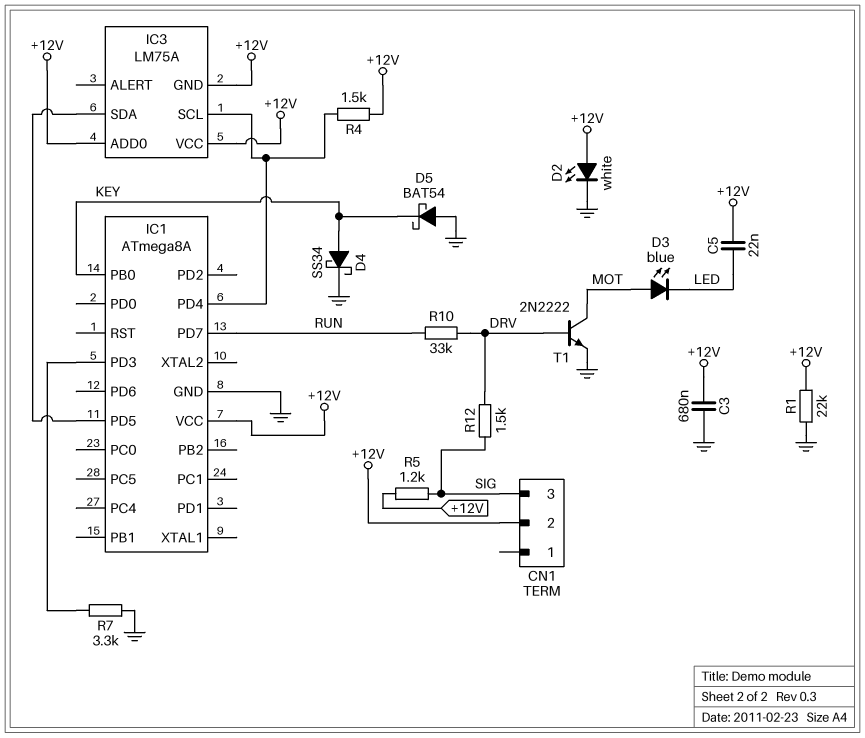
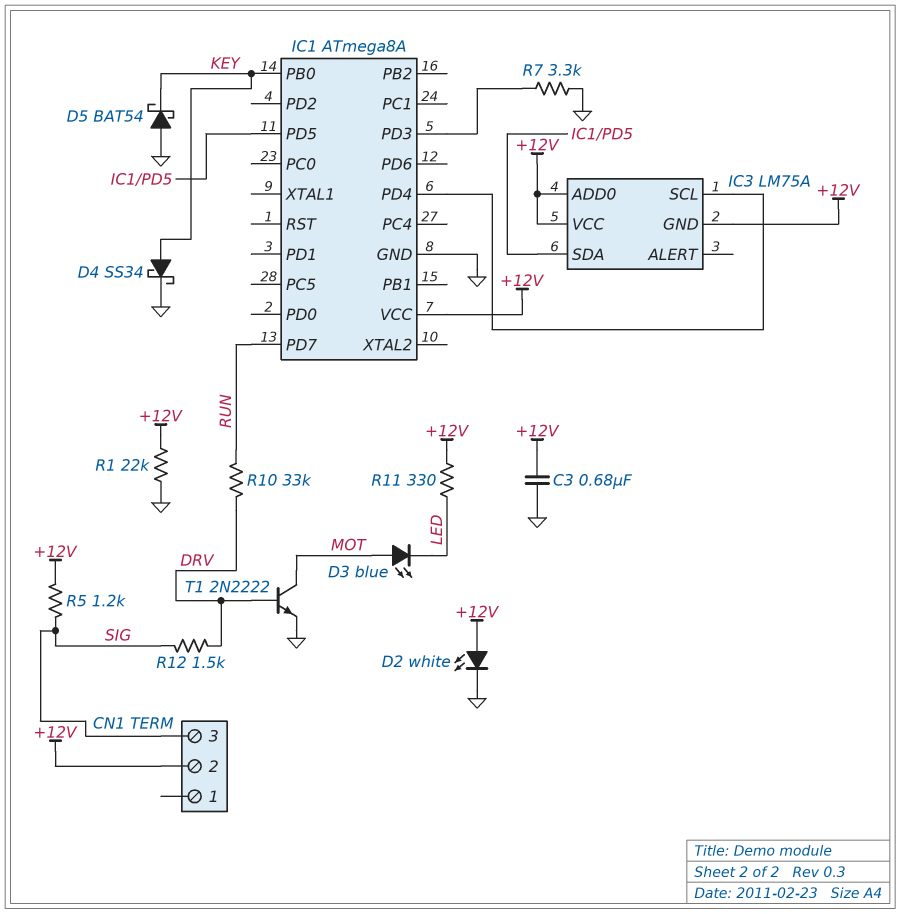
C5: 22nF (+12V, LED) -> none
R4: 1.5k (+12V, IC1/PD4) -> none
R11: none -> 330 (+12V, LED)

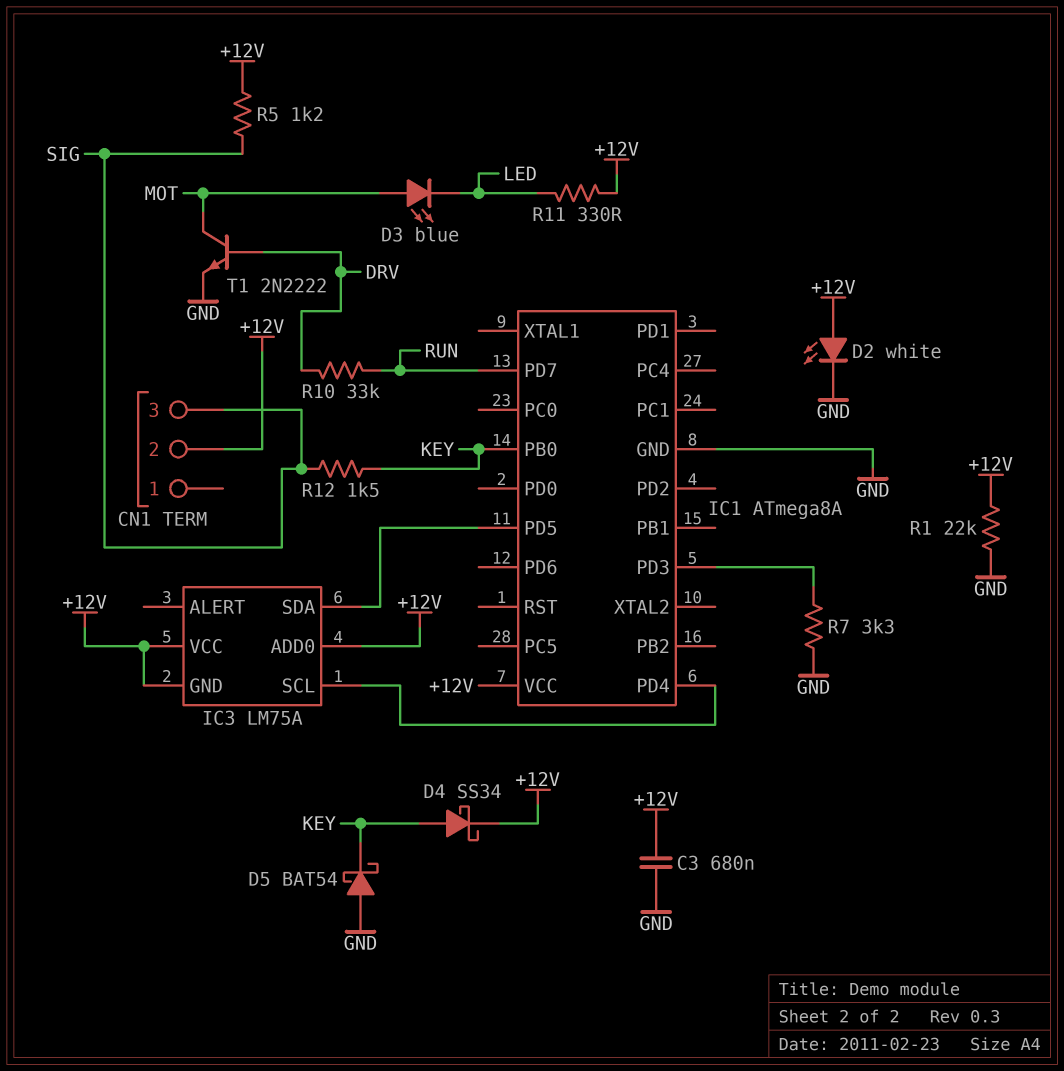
D4: schottky SS34 (A KEY, K GND) -> schottky SS34 (A KEY, K +12V)
R12: 1.5k (DRV, SIG) -> 1.5k (KEY, SIG)

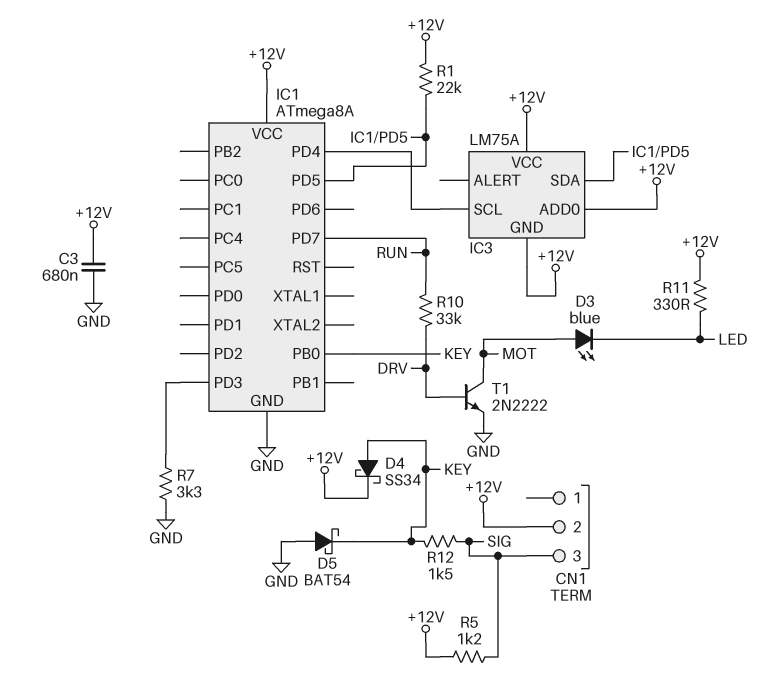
D2: LED white (A +12V, K GND) -> none
R1: 22k (+12V, GND) -> 22k (+12V, IC1/PD5)

